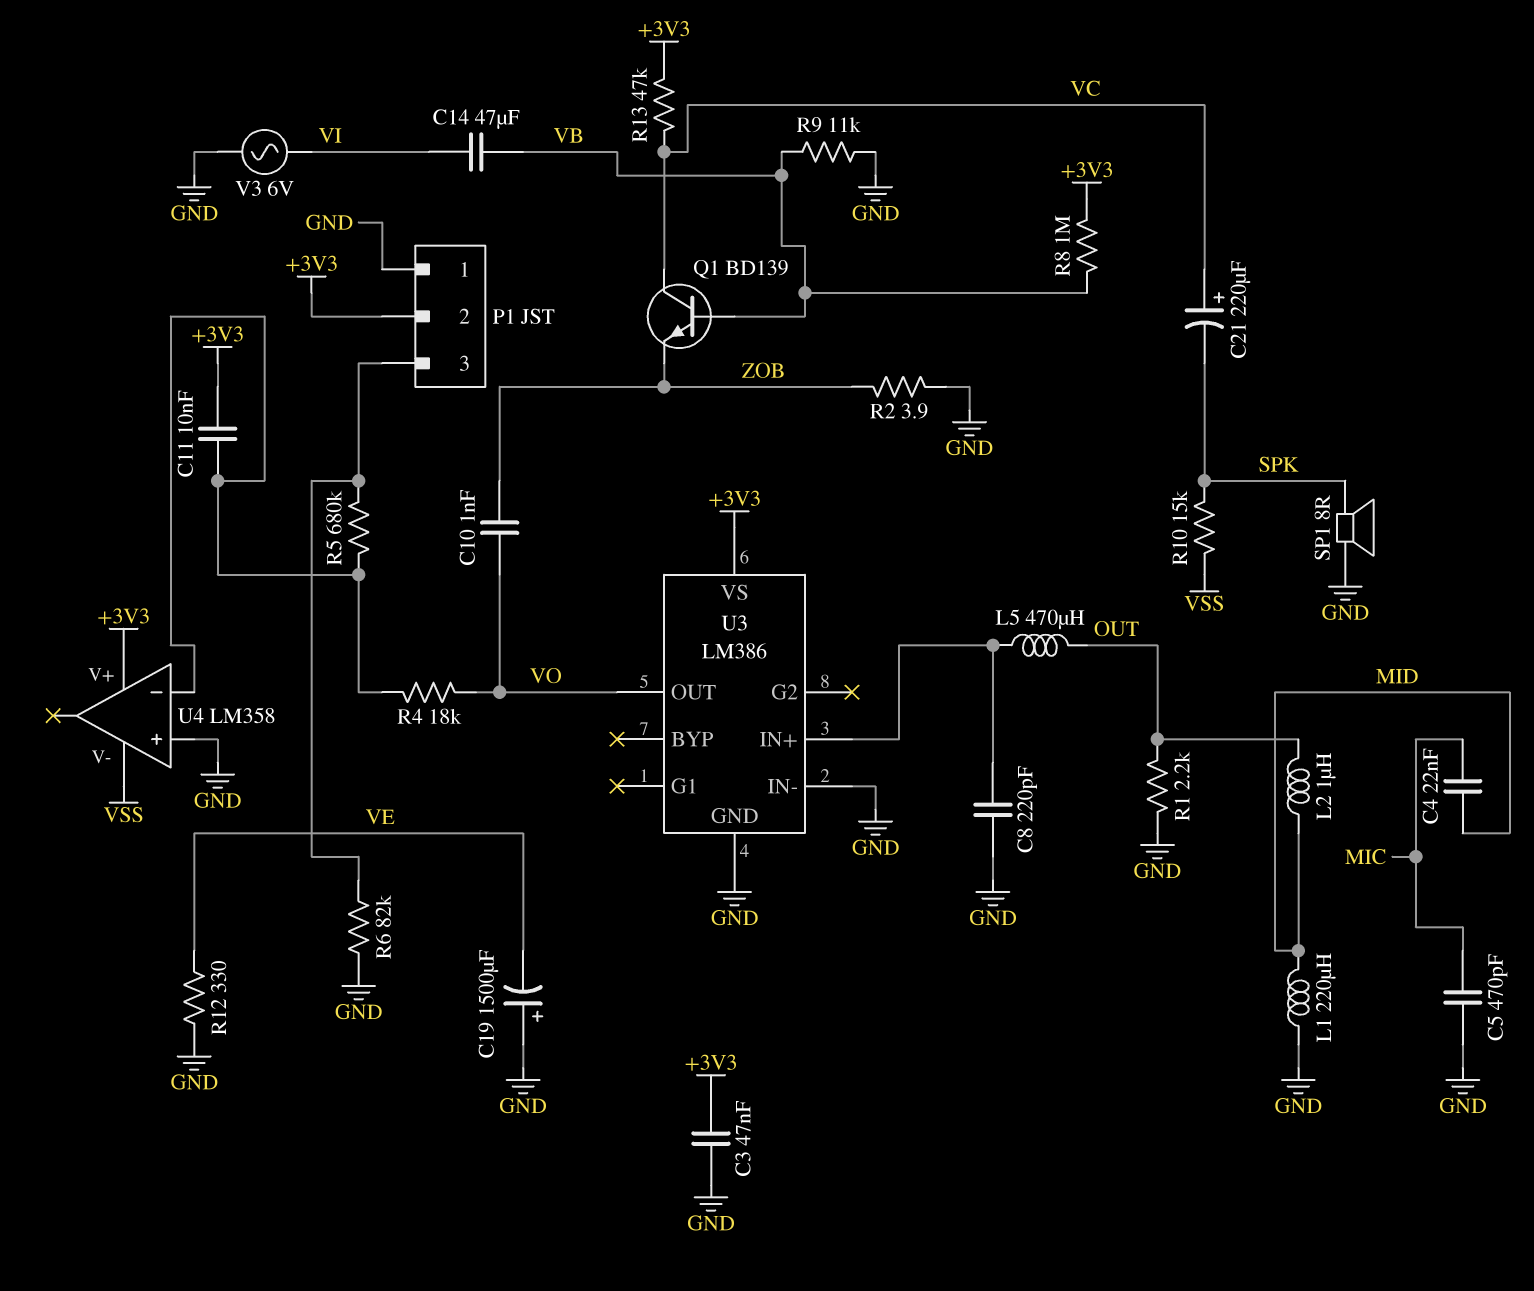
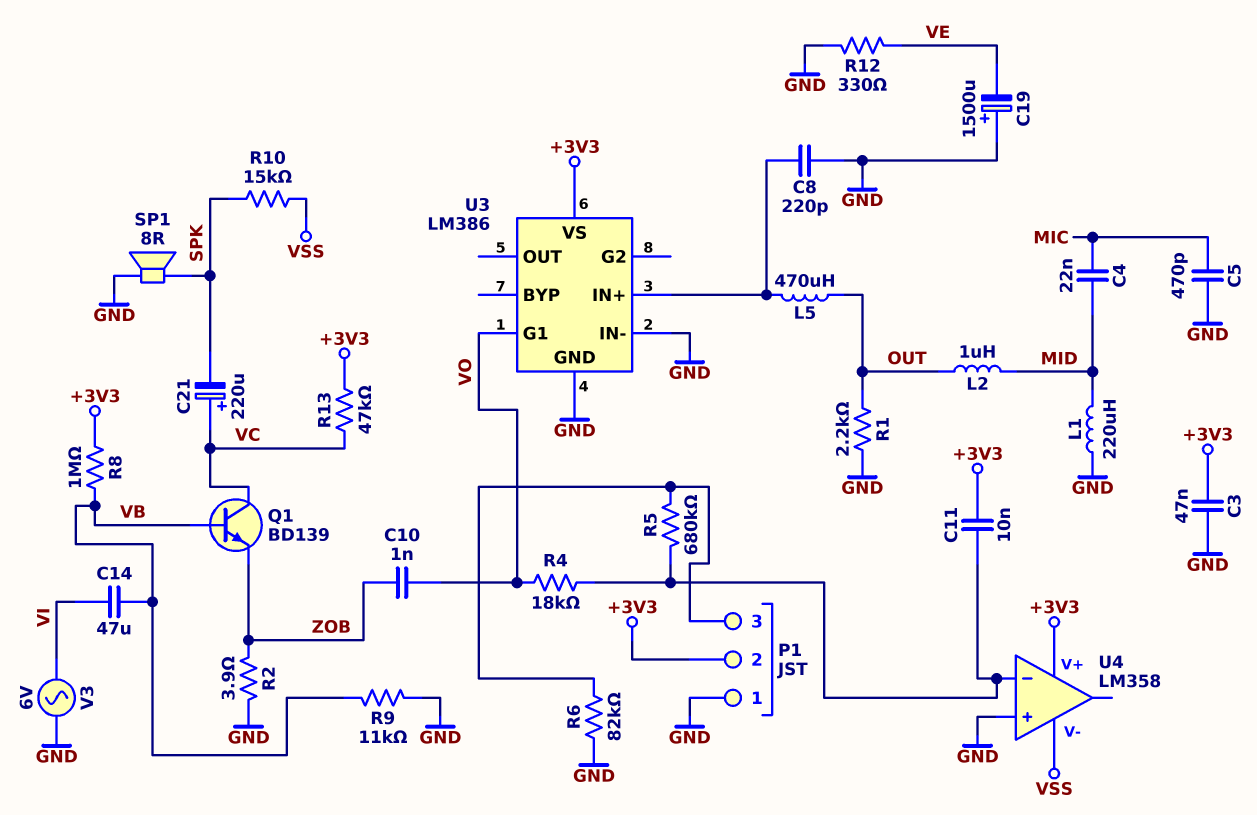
U3 pin G1: none -> VO
U3 pin OUT: VO -> none

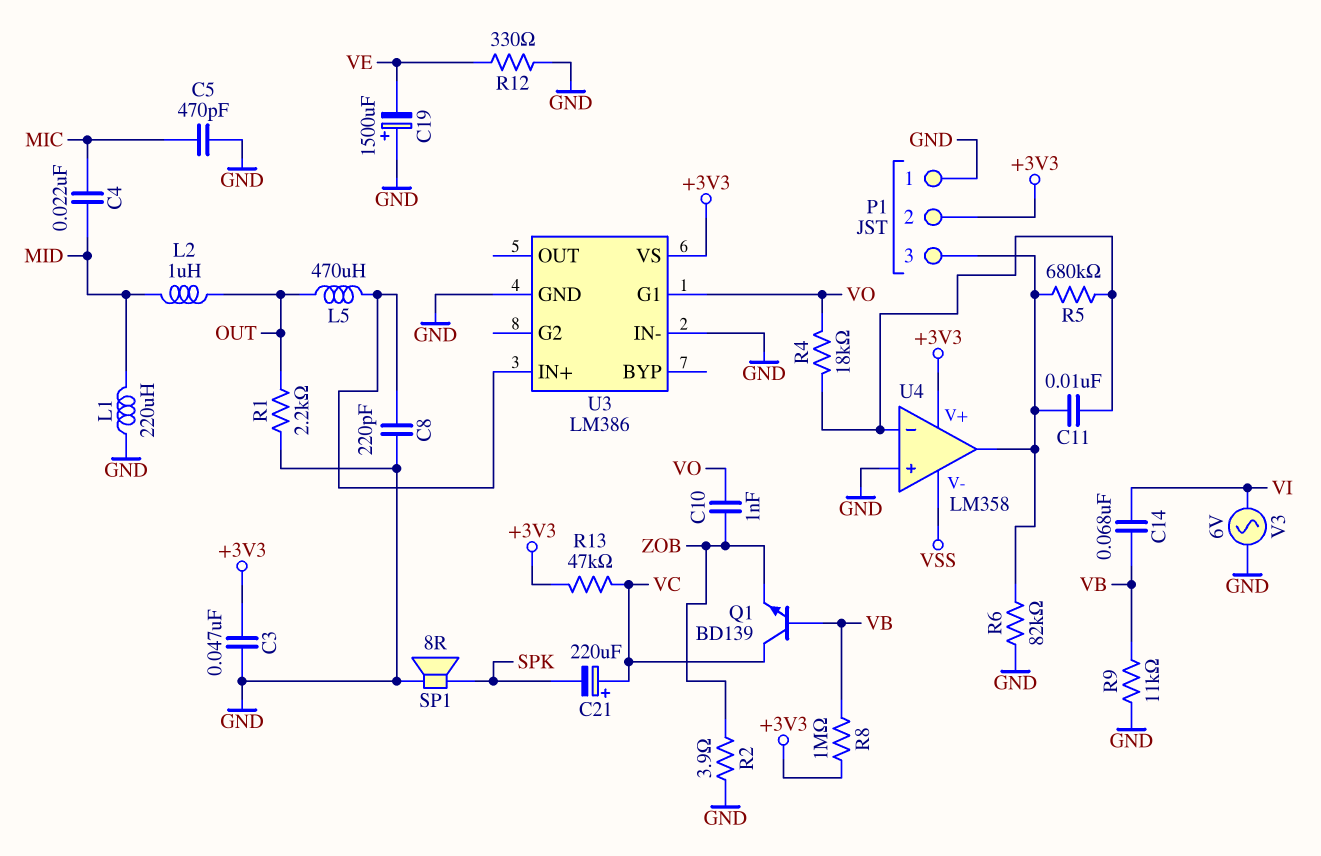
C11: 10nF (+3V3, U4/in-) -> 10nF (P1/3, U4/in-)
C14: 47uF (VB, VI) -> 68nF (VB, VI)
R10: 15k (SPK, VSS) -> none
U4 pin out: none -> P1/3

